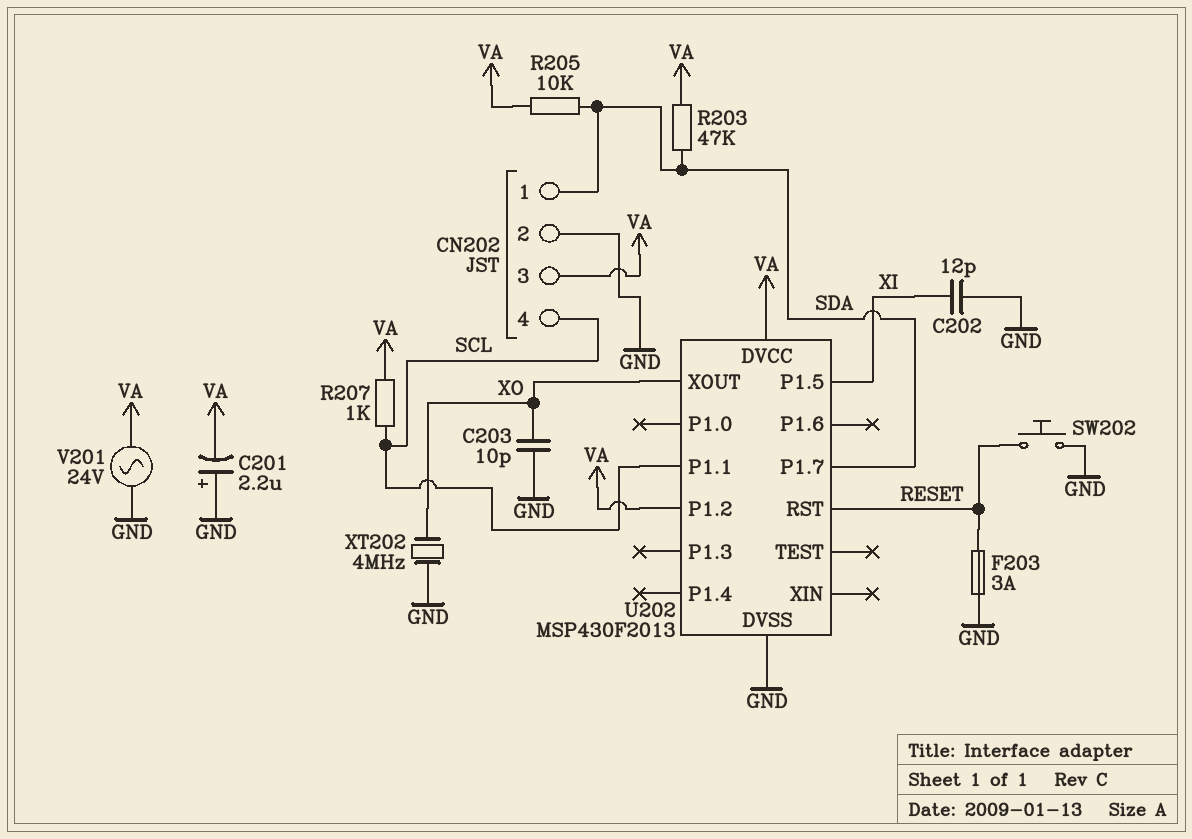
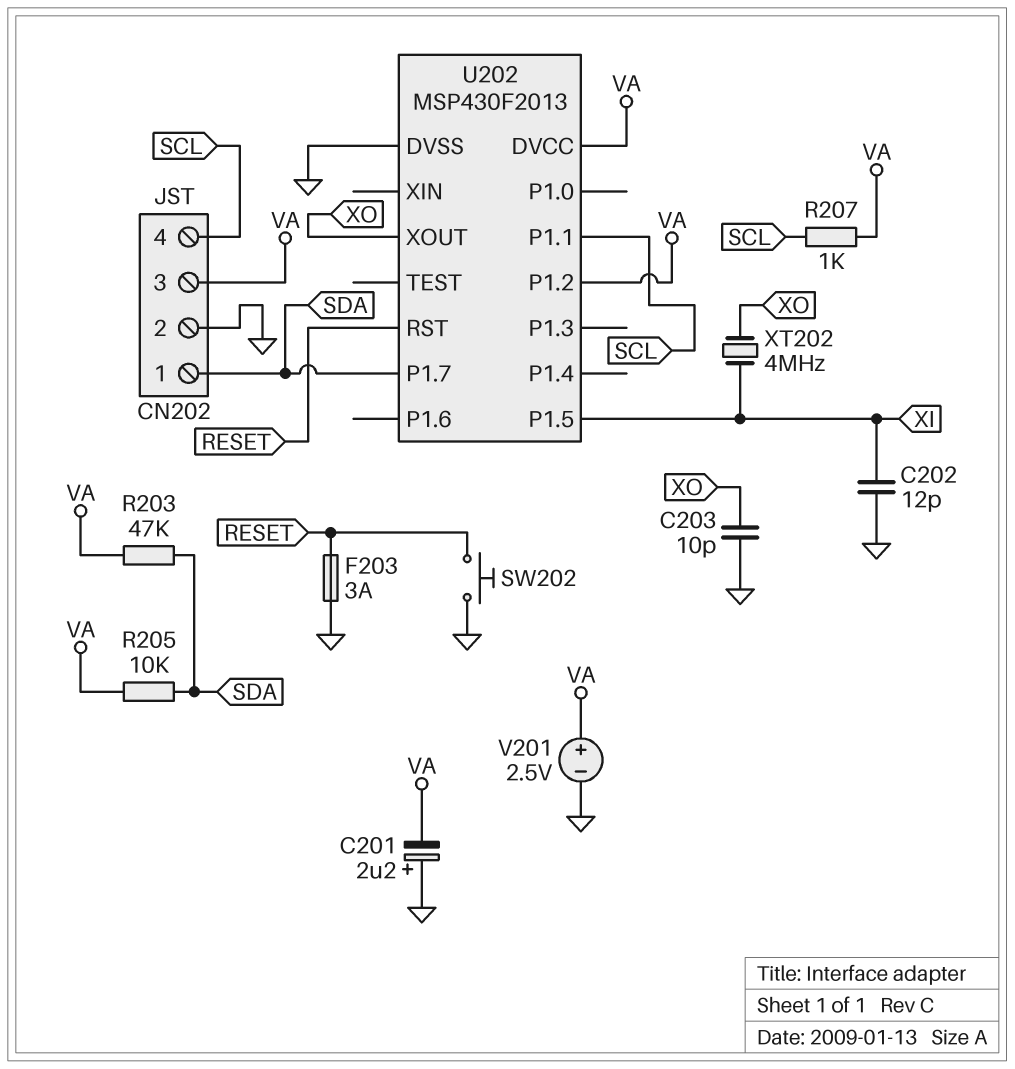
V201: AC 24V (GND, VA) -> 2.5V (plus VA, minus GND)
XT202: 4MHz (GND, XO) -> 4MHz (XI, XO)

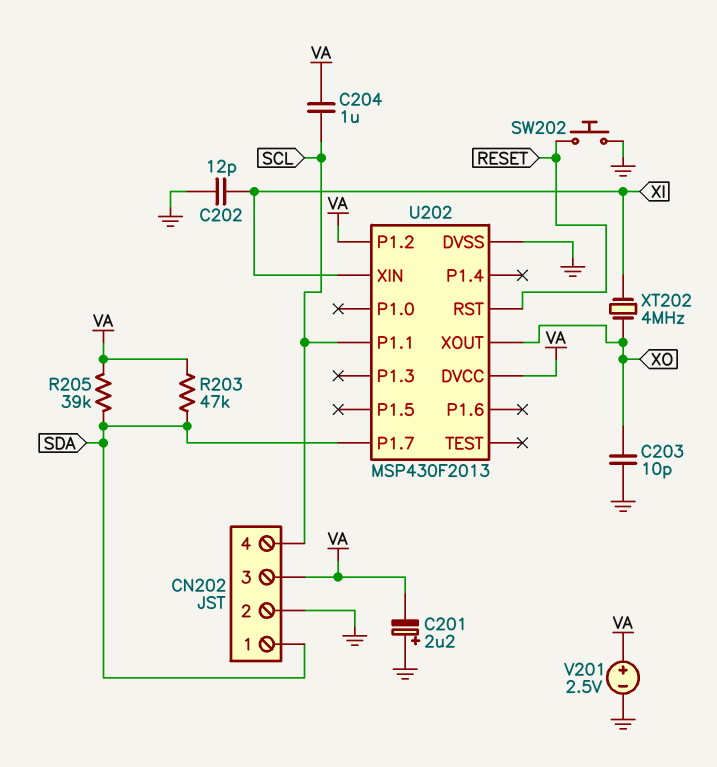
C204: none -> 1uF (SCL, VA)
F203: 3A (GND, RESET) -> none
R205: 10k (SDA, VA) -> 39k (SDA, VA)
R207: 1k (SCL, VA) -> none
U202 pin P1.5: XI -> none
U202 pin XIN: none -> XI

